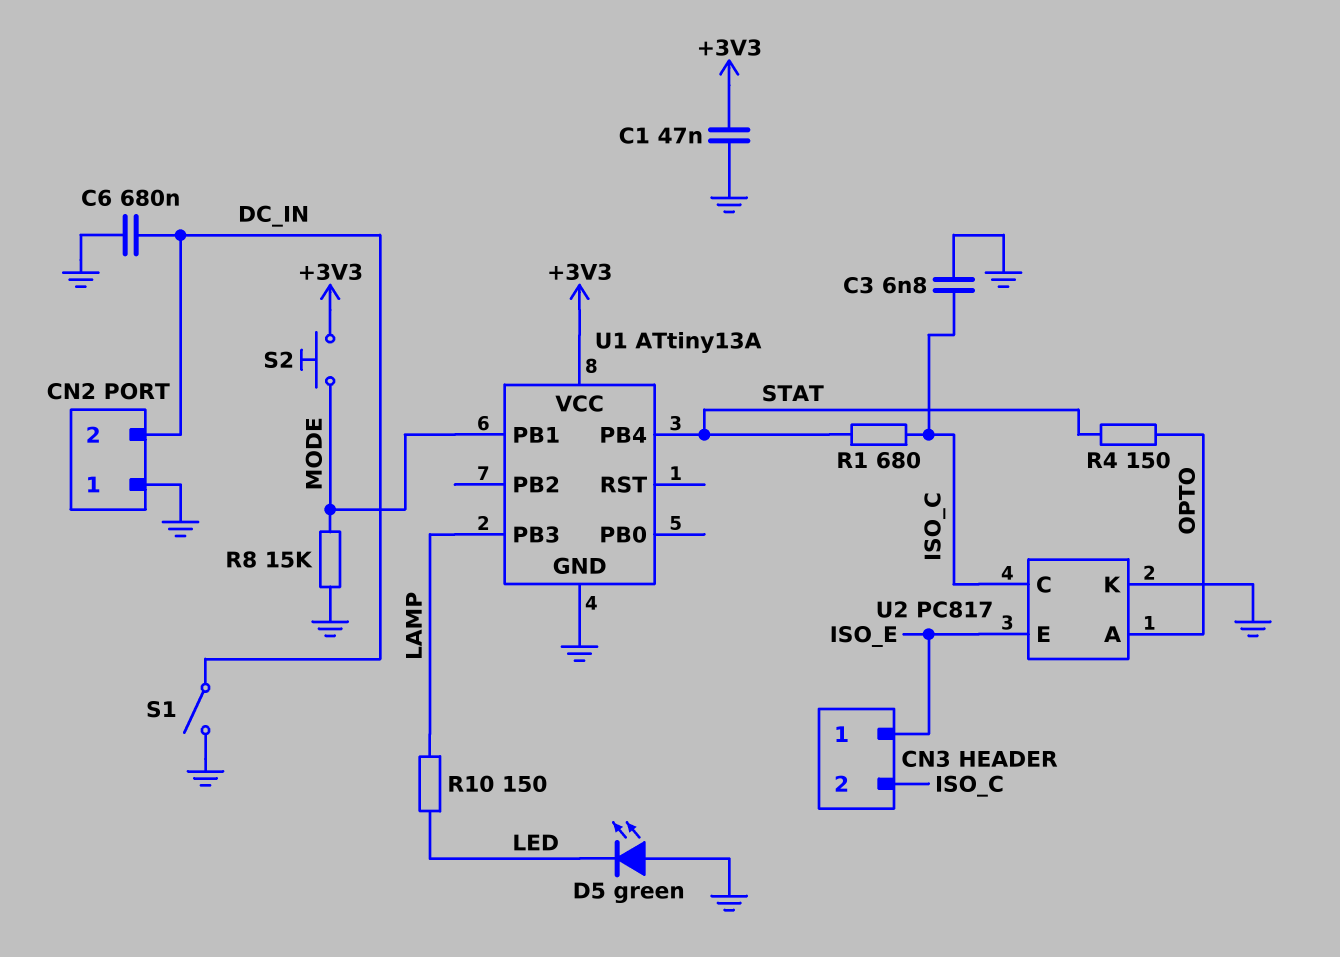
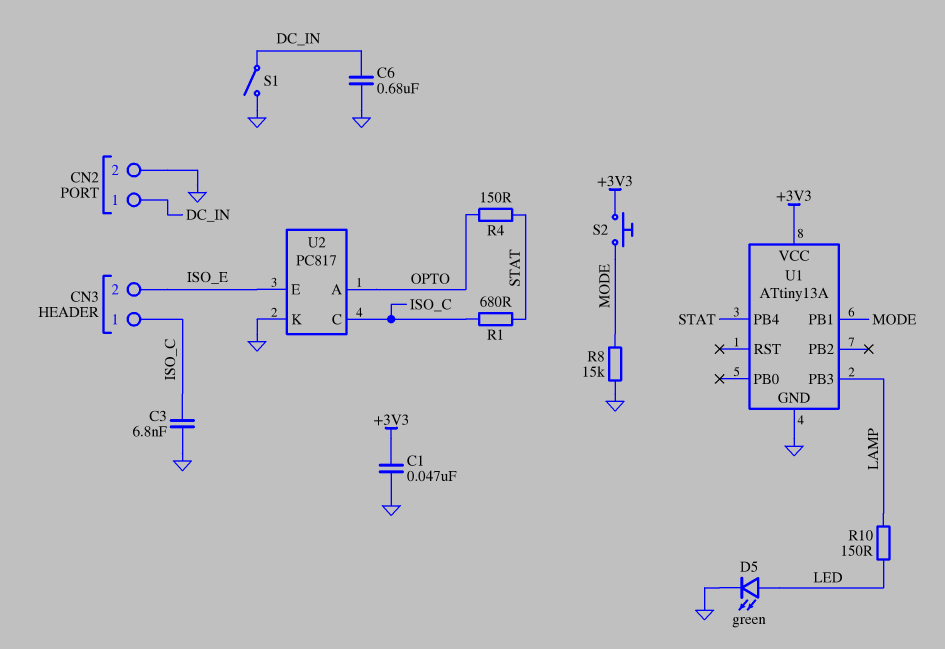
CN2 pin 1: GND -> DC_IN
CN2 pin 2: DC_IN -> GND
CN3 pin 1: ISO_E -> ISO_C
CN3 pin 2: ISO_C -> ISO_E
D5: LED green (A GND, K LED) -> LED green (A LED, K GND)

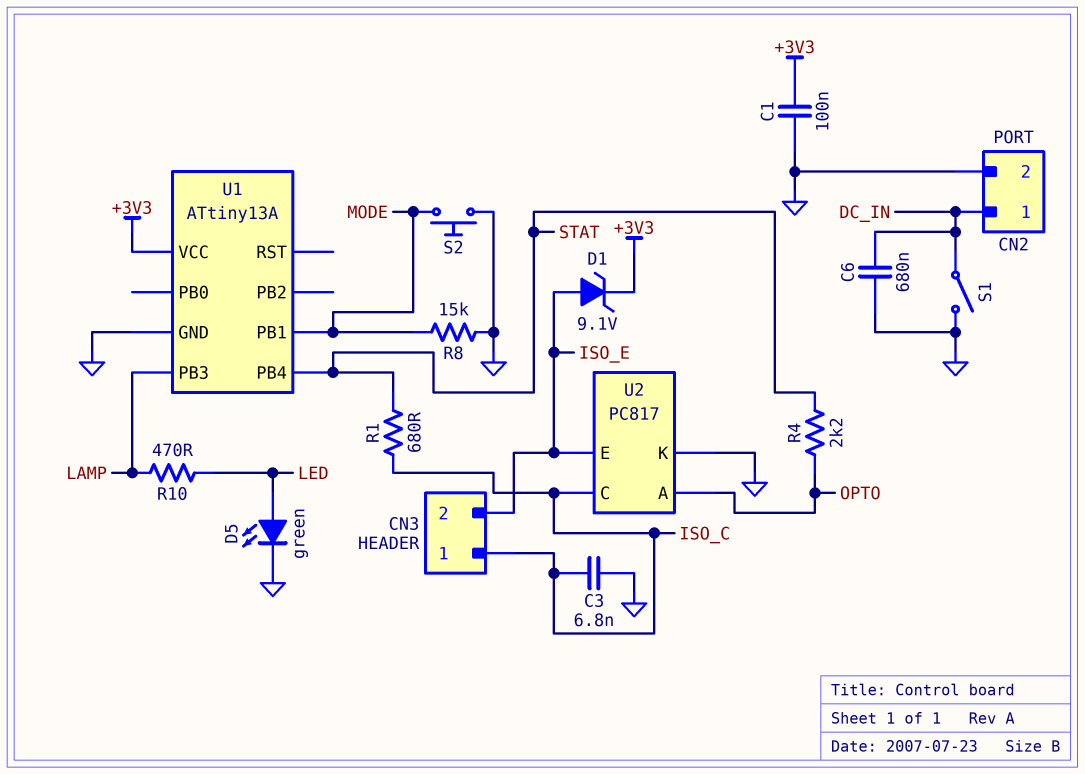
C1: 47nF (+3V3, GND) -> 100nF (+3V3, GND)
D1: none -> zener 9.1V (A ISO_E, K +3V3)
R4: 150 (OPTO, STAT) -> 2.2k (OPTO, STAT)
R10: 150 (LAMP, LED) -> 470 (LAMP, LED)
S2: button (+3V3, MODE) -> button (GND, MODE)

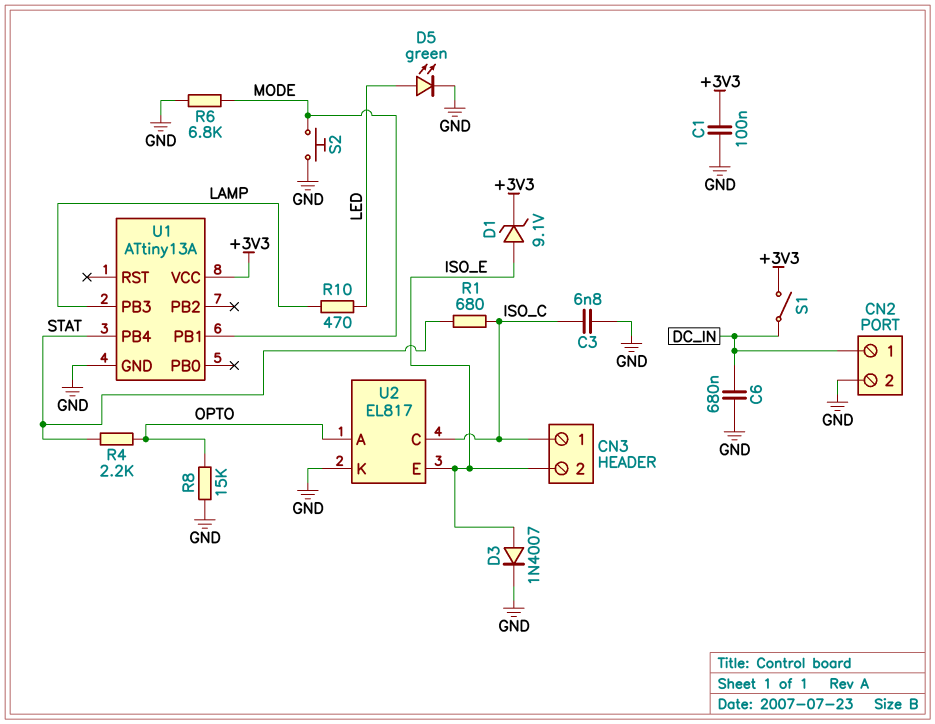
D3: none -> diode 1N4007 (A ISO_E, K GND)
R6: none -> 6.8k (GND, MODE)
R8: 15k (GND, MODE) -> 15k (GND, OPTO)
S1: switch (DC_IN, GND) -> switch (+3V3, DC_IN)
U2: PC817 -> EL817

